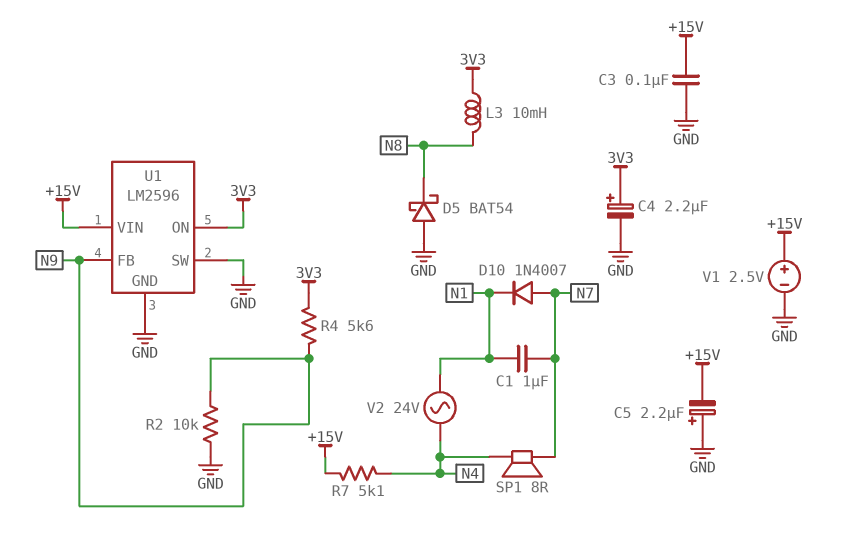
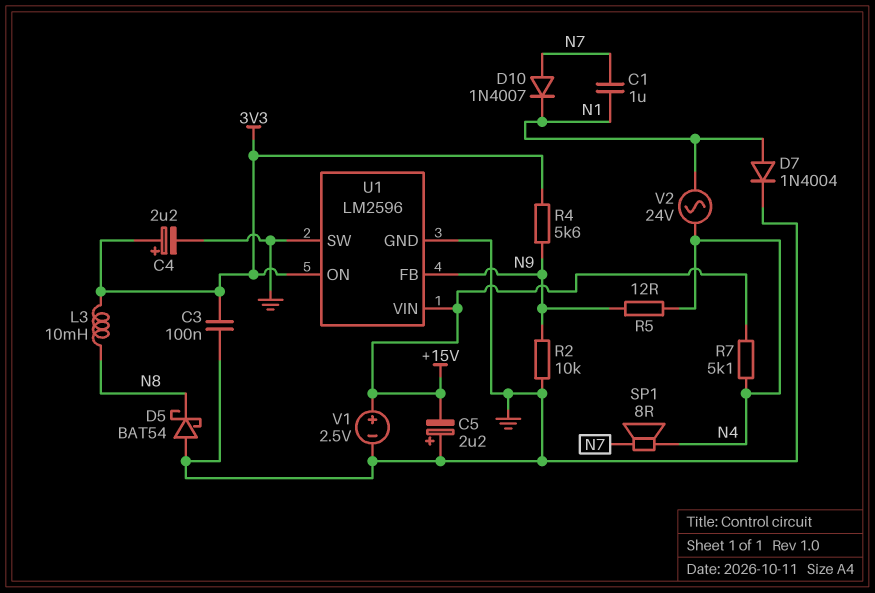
C3: 100nF (+15V, GND) -> 100nF (3V3, GND)
D7: none -> diode 1N4004 (A N1, K GND)
R5: none -> 12 (N4, N9)

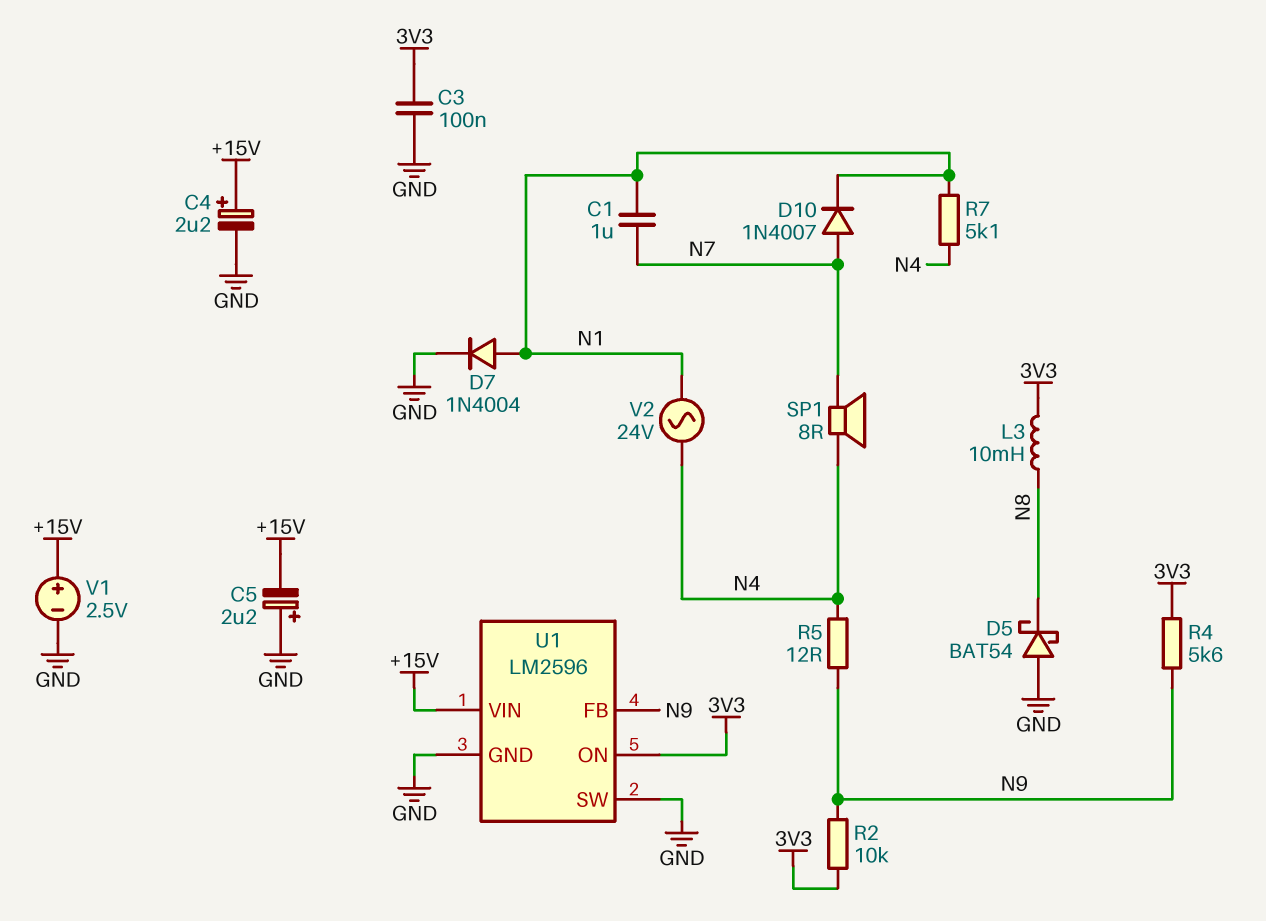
C4: 2.2uF (plus 3V3, minus GND) -> 2.2uF (plus +15V, minus GND)
R2: 10k (GND, N9) -> 10k (3V3, N9)
R7: 5.1k (+15V, N4) -> 5.1k (N1, N4)

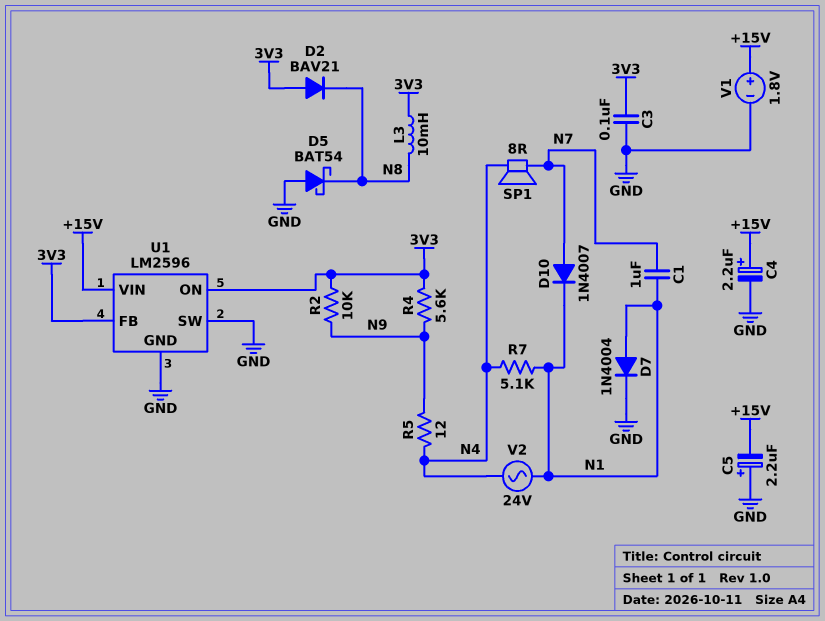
D2: none -> diode BAV21 (A 3V3, K N8)
U1 pin FB: N9 -> 3V3
V1: 2.5V (plus +15V, minus GND) -> 1.8V (plus +15V, minus GND)

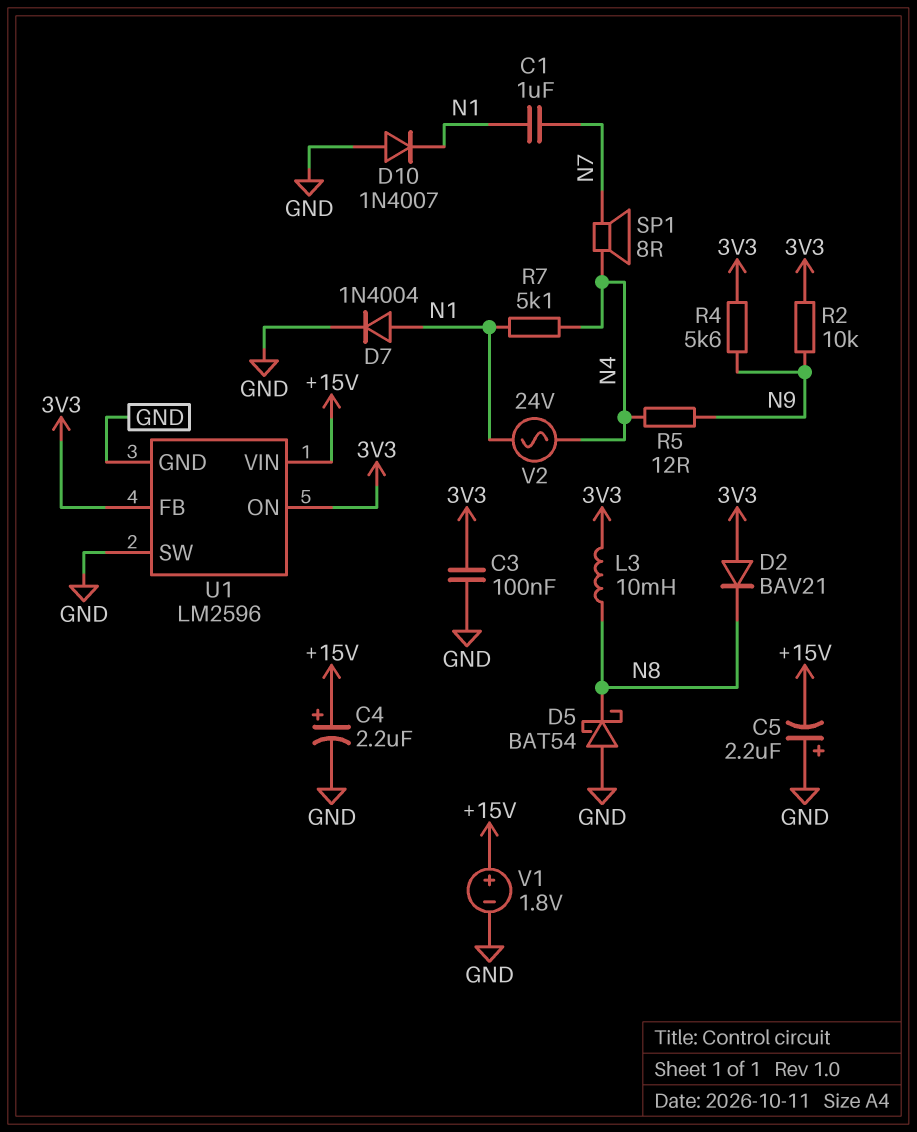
D10: diode 1N4007 (A N7, K N1) -> diode 1N4007 (A GND, K N1)

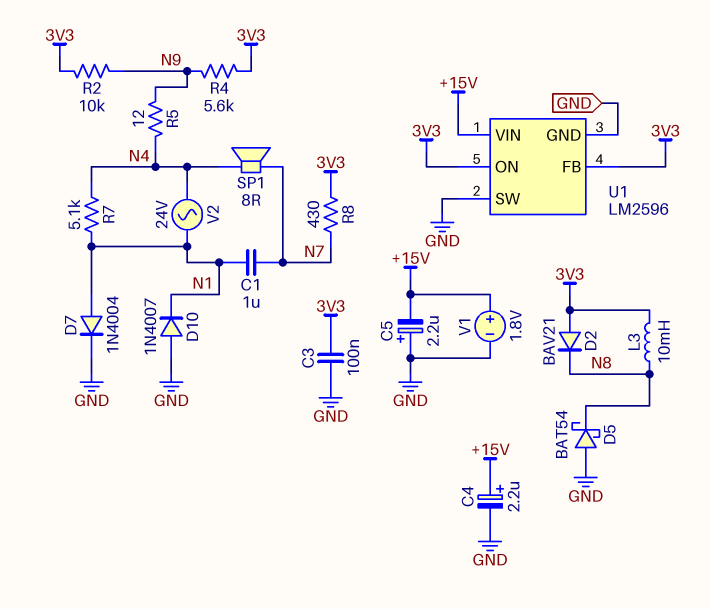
R8: none -> 430 (3V3, N7)

